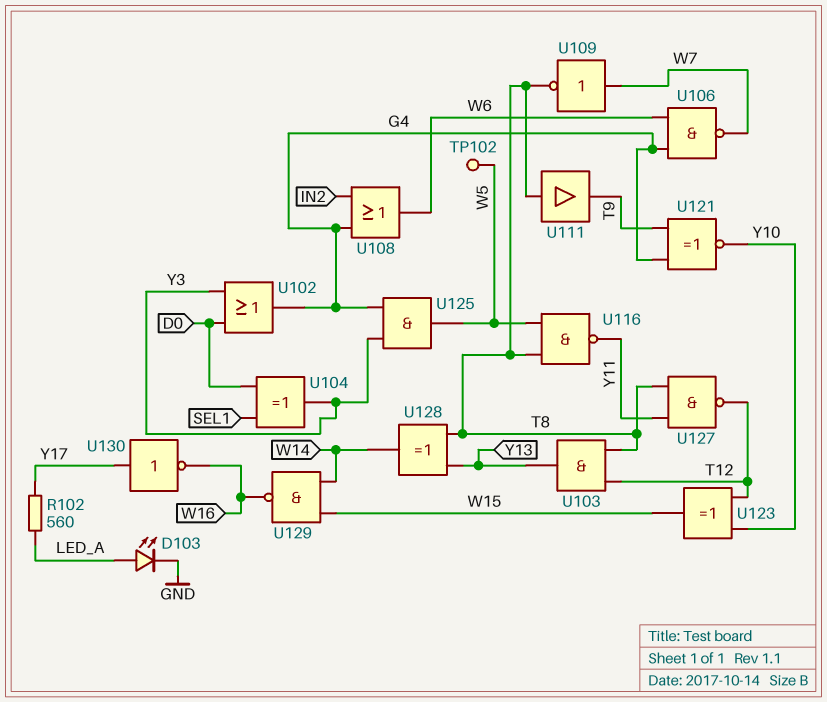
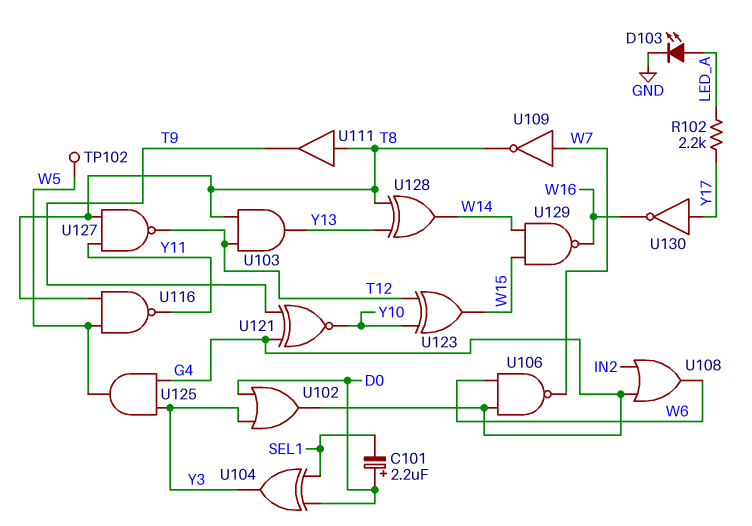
C101: none -> 2.2uF (plus D0, minus SEL1)
R102: 560 (LED_A, Y17) -> 2.2k (LED_A, Y17)

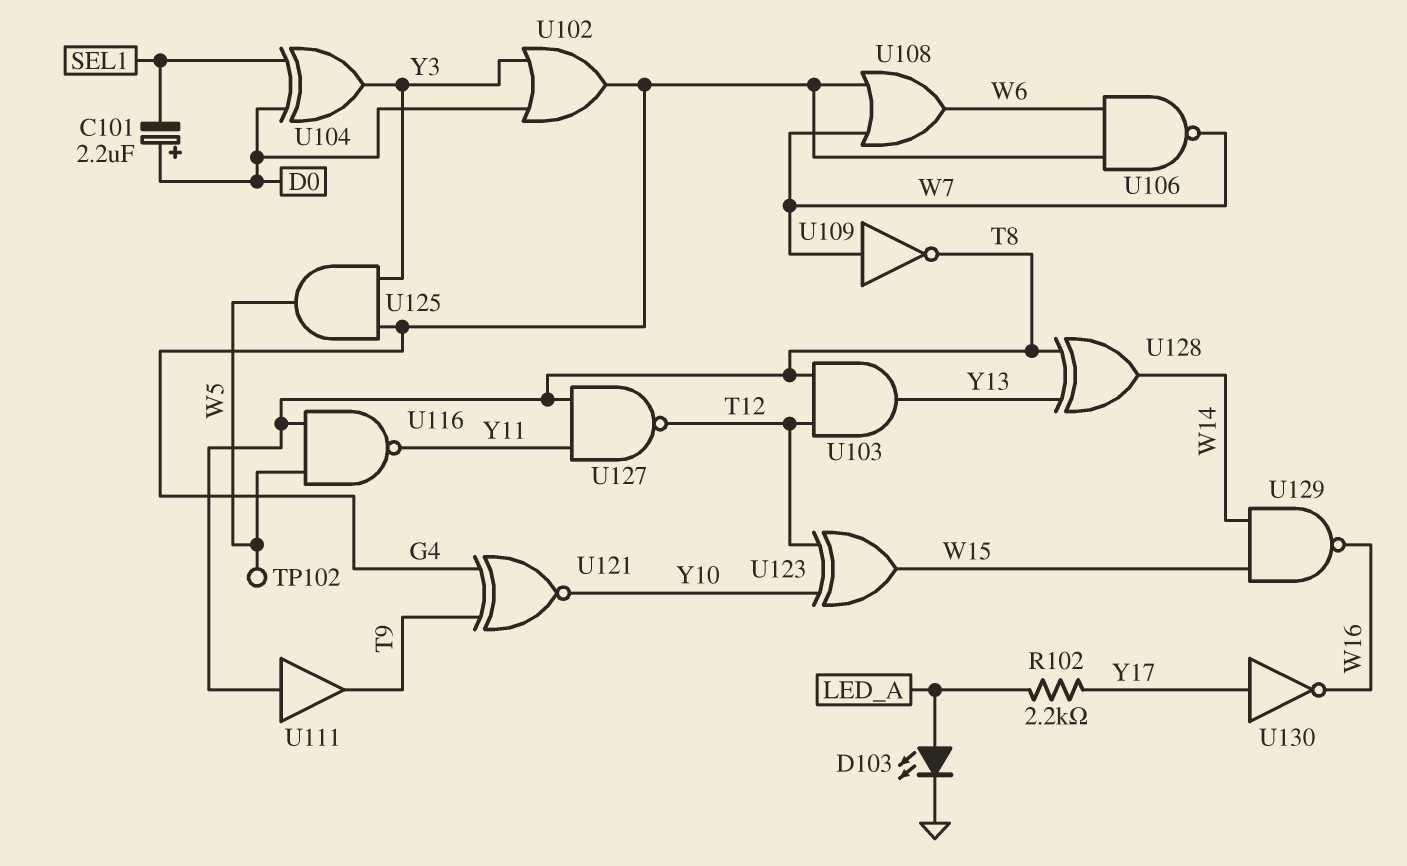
U108: OR (in G4, in IN2, out W6) -> OR (in G4, in W7, out W6)

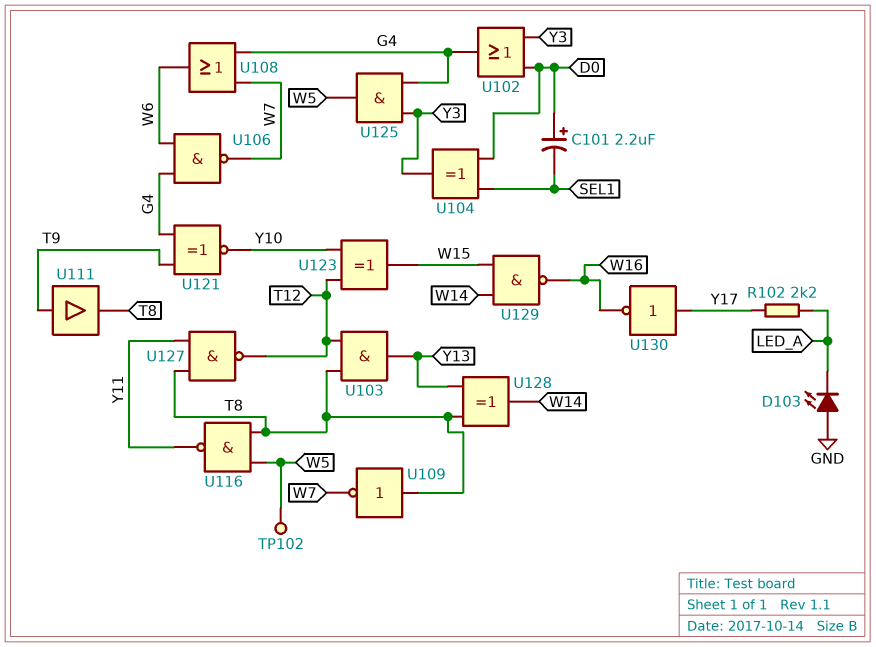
D103: LED (A LED_A, K GND) -> LED (A GND, K LED_A)
U109: NOT (in W7, out T8) -> NOT (in T8, out W7)
U111: buffer (in T8, out T9) -> buffer (in T9, out T8)

